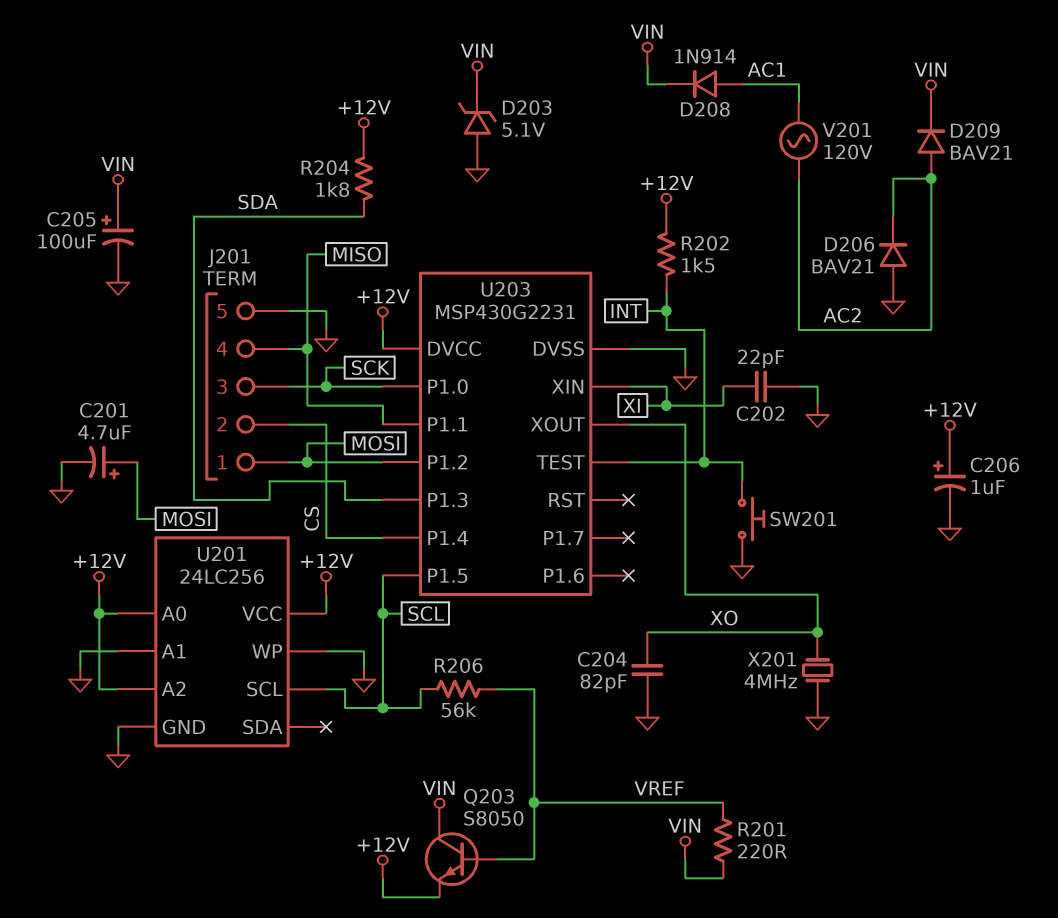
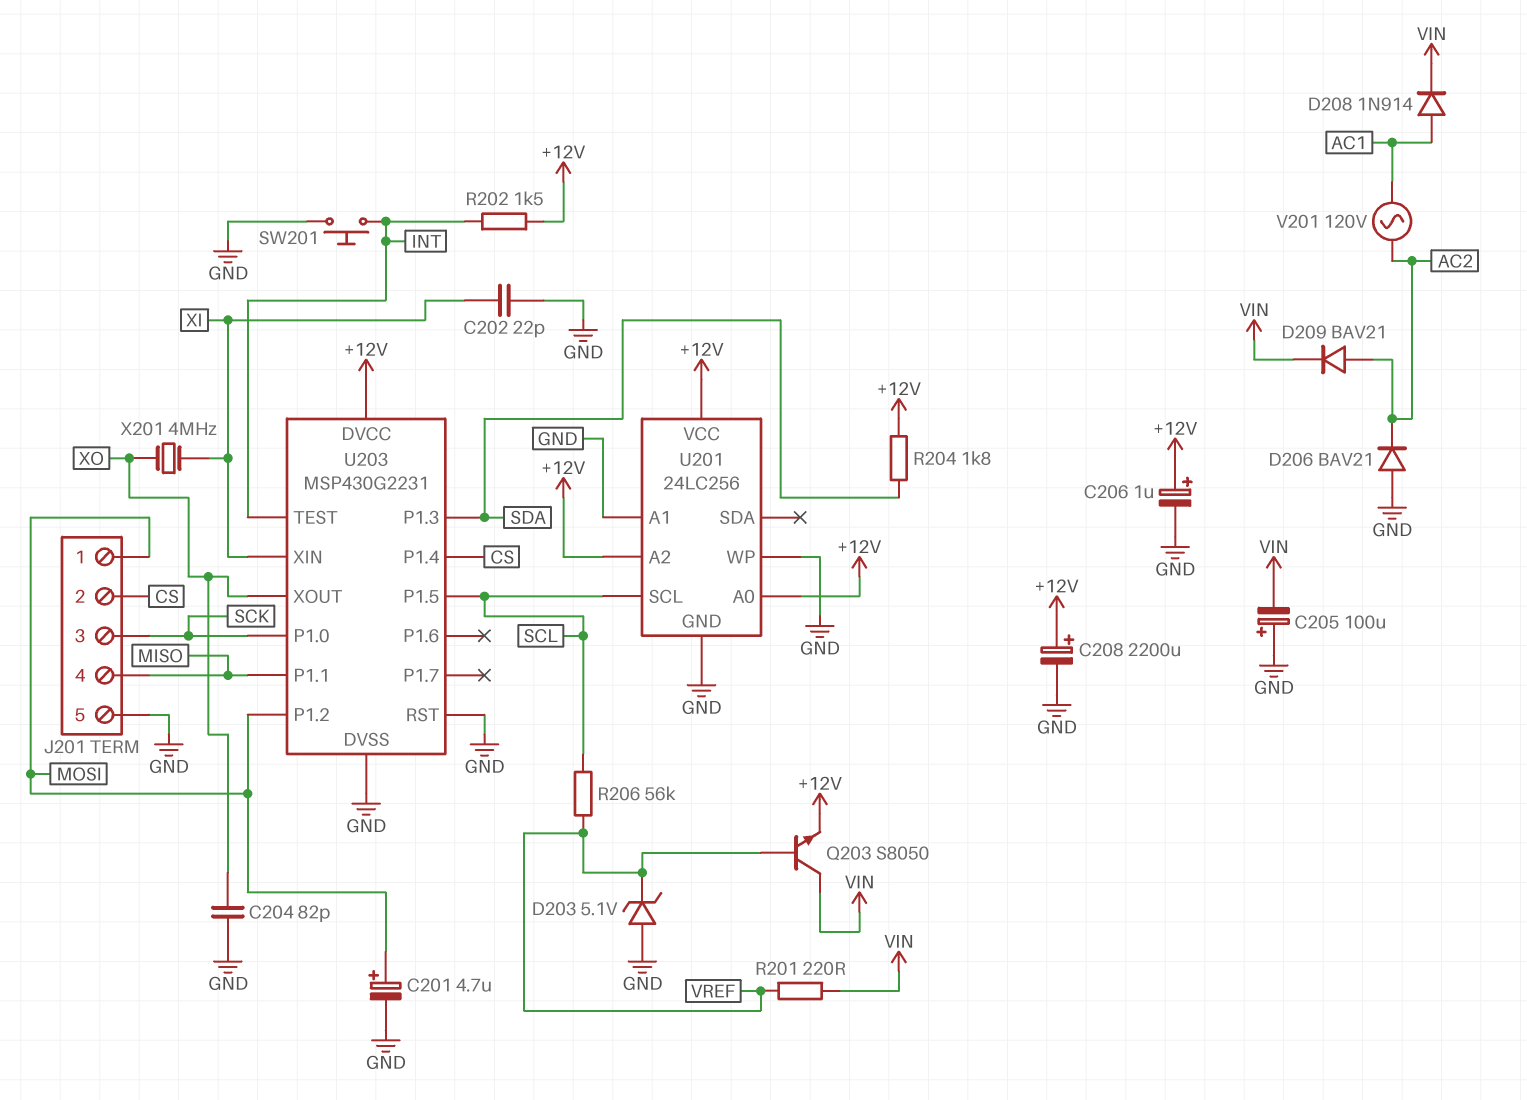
C205: 100uF (plus VIN, minus GND) -> 100uF (plus GND, minus VIN)
C208: none -> 2200uF (plus +12V, minus GND)
D203: zener 5.1V (A GND, K VIN) -> zener 5.1V (A GND, K VREF)
U203 pin RST: none -> GND
X201: 4MHz (GND, XO) -> 4MHz (XI, XO)

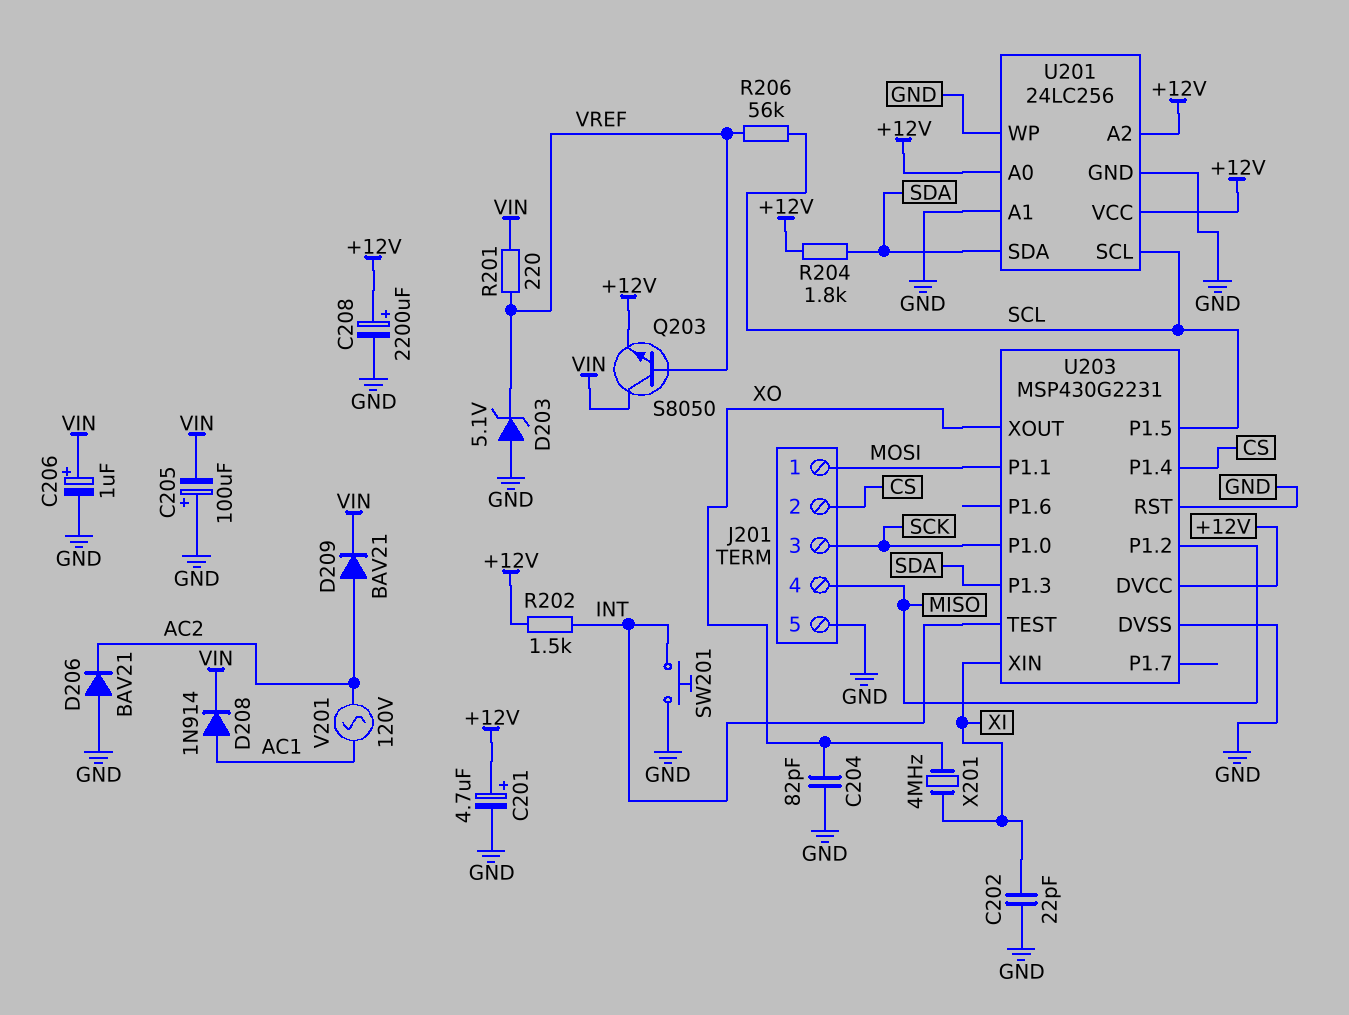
C201: 4.7uF (plus MOSI, minus GND) -> 4.7uF (plus +12V, minus GND)
C206: 1uF (plus +12V, minus GND) -> 1uF (plus VIN, minus GND)
U201 pin SDA: none -> SDA
U203 pin P1.1: MISO -> MOSI
U203 pin P1.2: MOSI -> MISO

